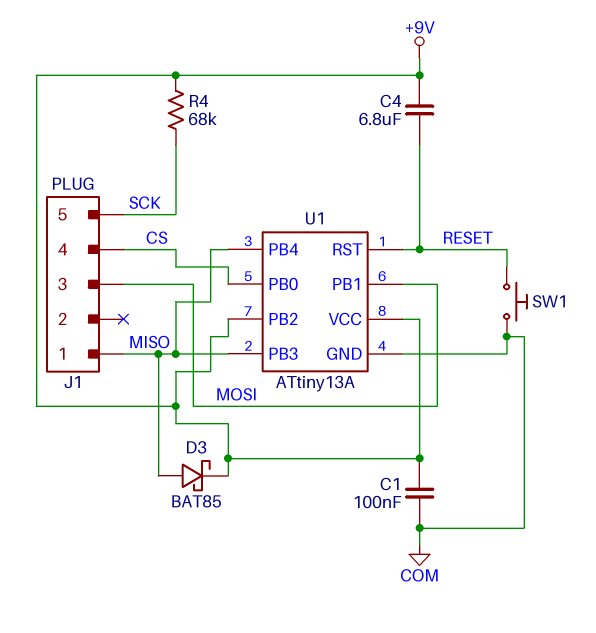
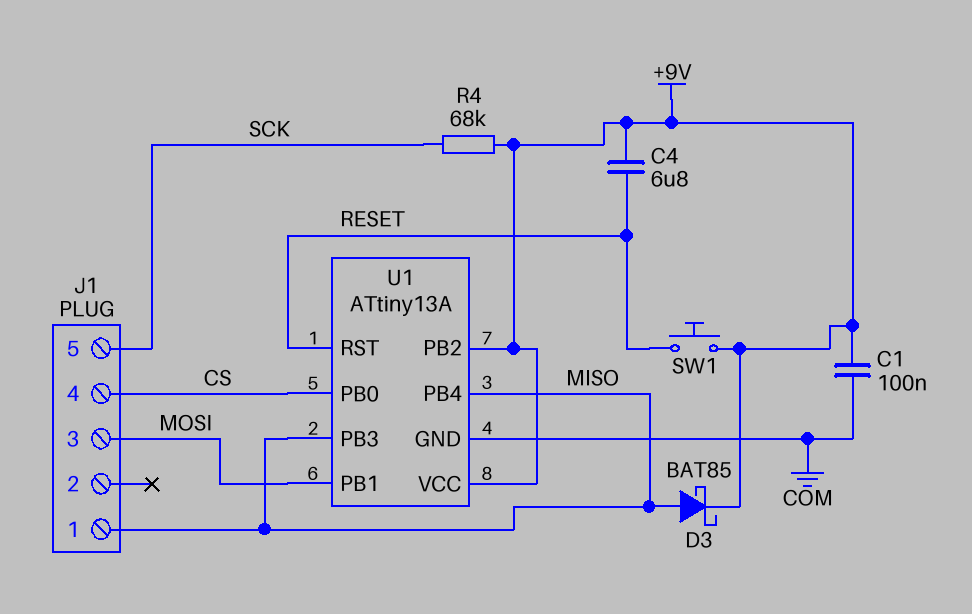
SW1: button (COM, RESET) -> button (+9V, RESET)

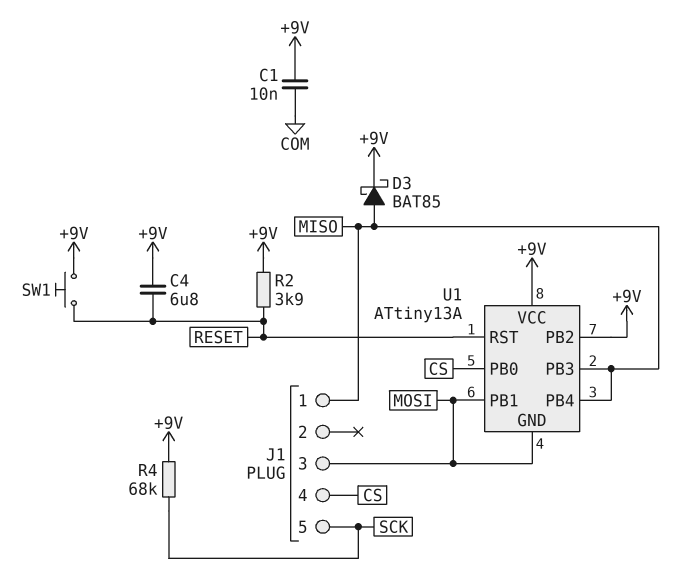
C1: 100nF (+9V, COM) -> 10nF (+9V, COM)
R2: none -> 3.9k (+9V, RESET)
U1 pin GND: COM -> MOSI

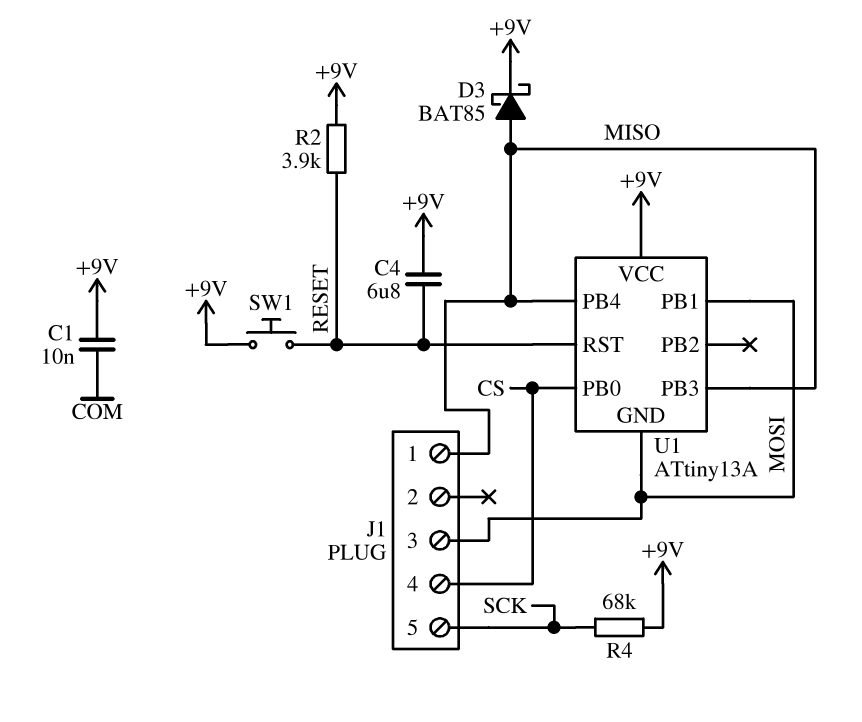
U1 pin PB2: +9V -> none

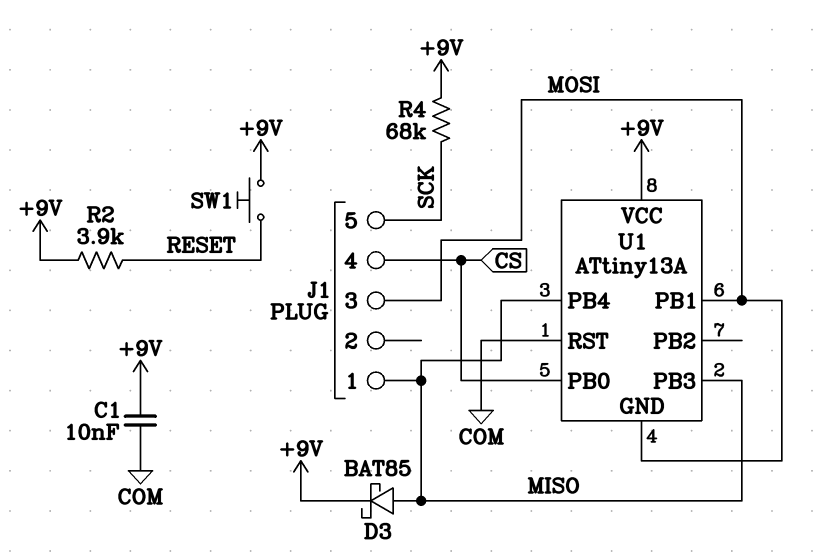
C4: 6.8uF (+9V, RESET) -> none
U1 pin RST: RESET -> COM

